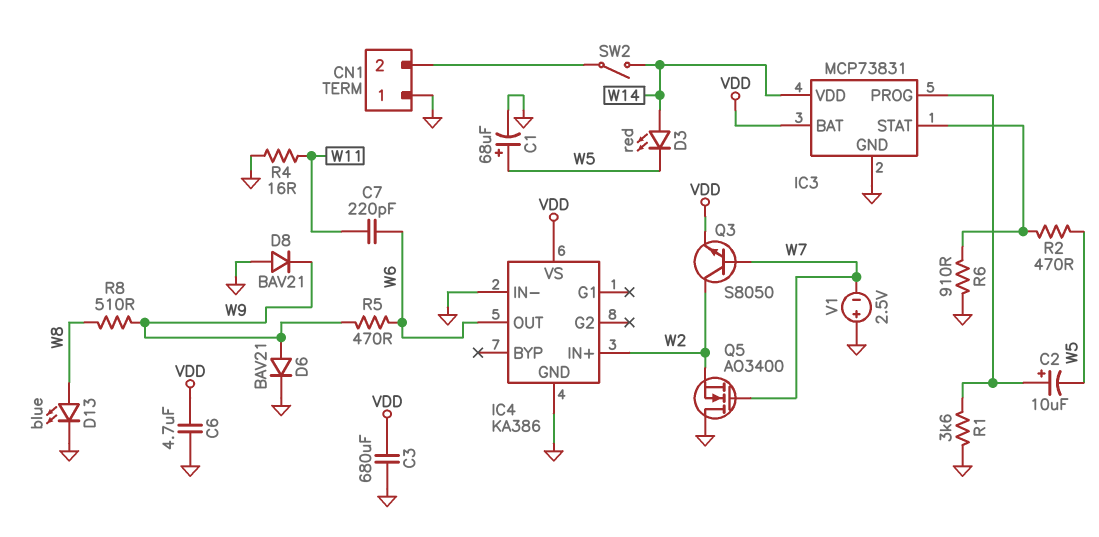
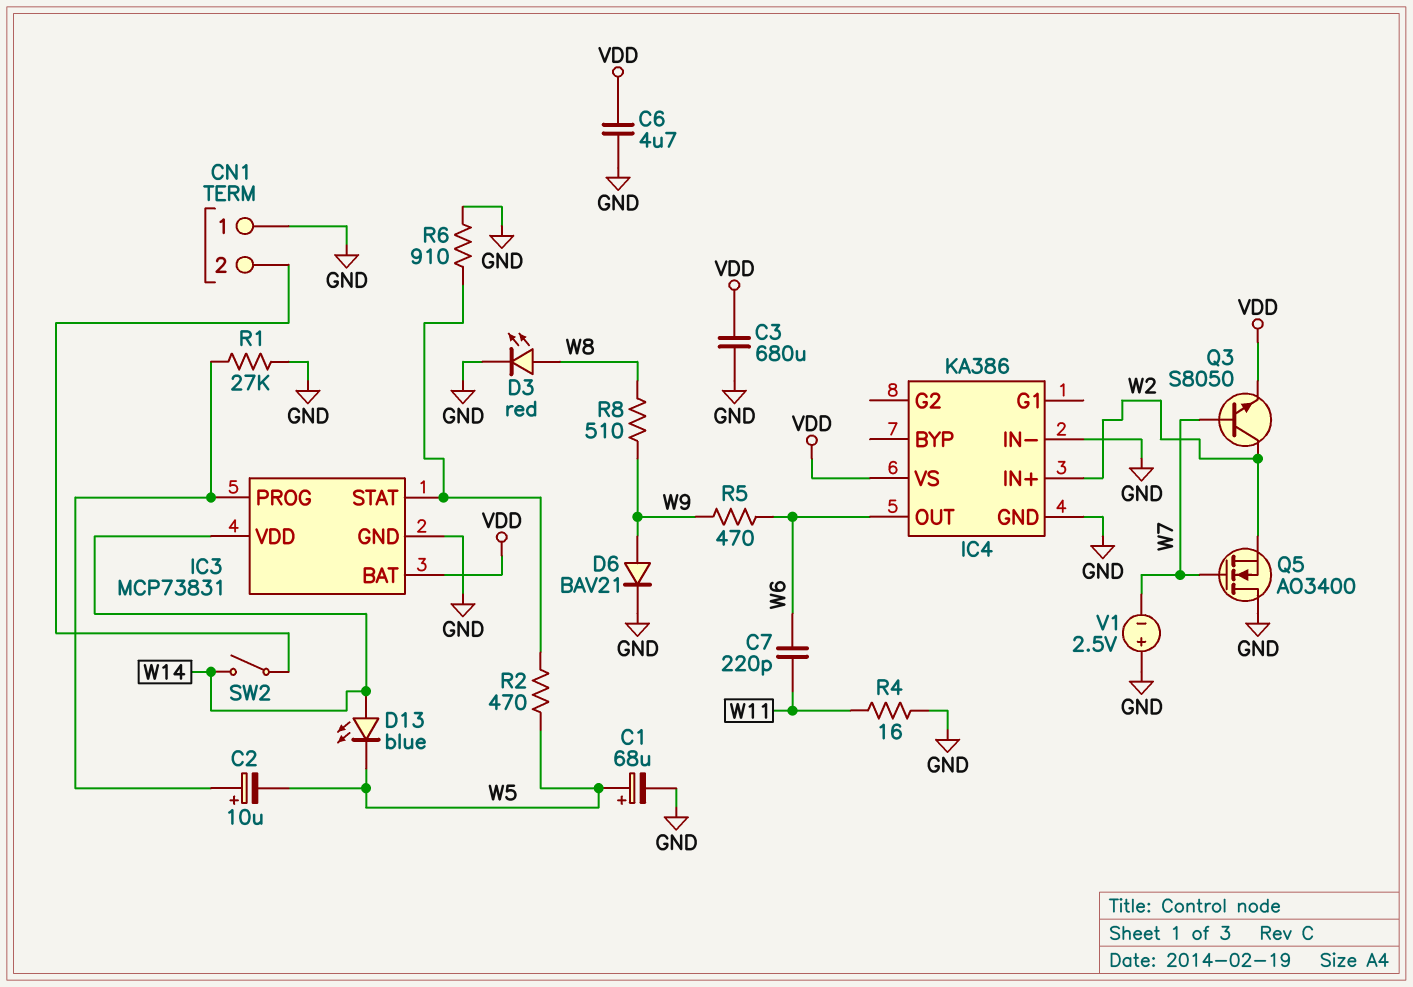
D3: LED red (A W14, K W5) -> LED red (A W8, K GND)
D8: diode BAV21 (A GND, K W9) -> none
D13: LED blue (A W8, K GND) -> LED blue (A W14, K W5)
R1: 3.6k (GND, IC3/PROG) -> 27k (GND, IC3/PROG)

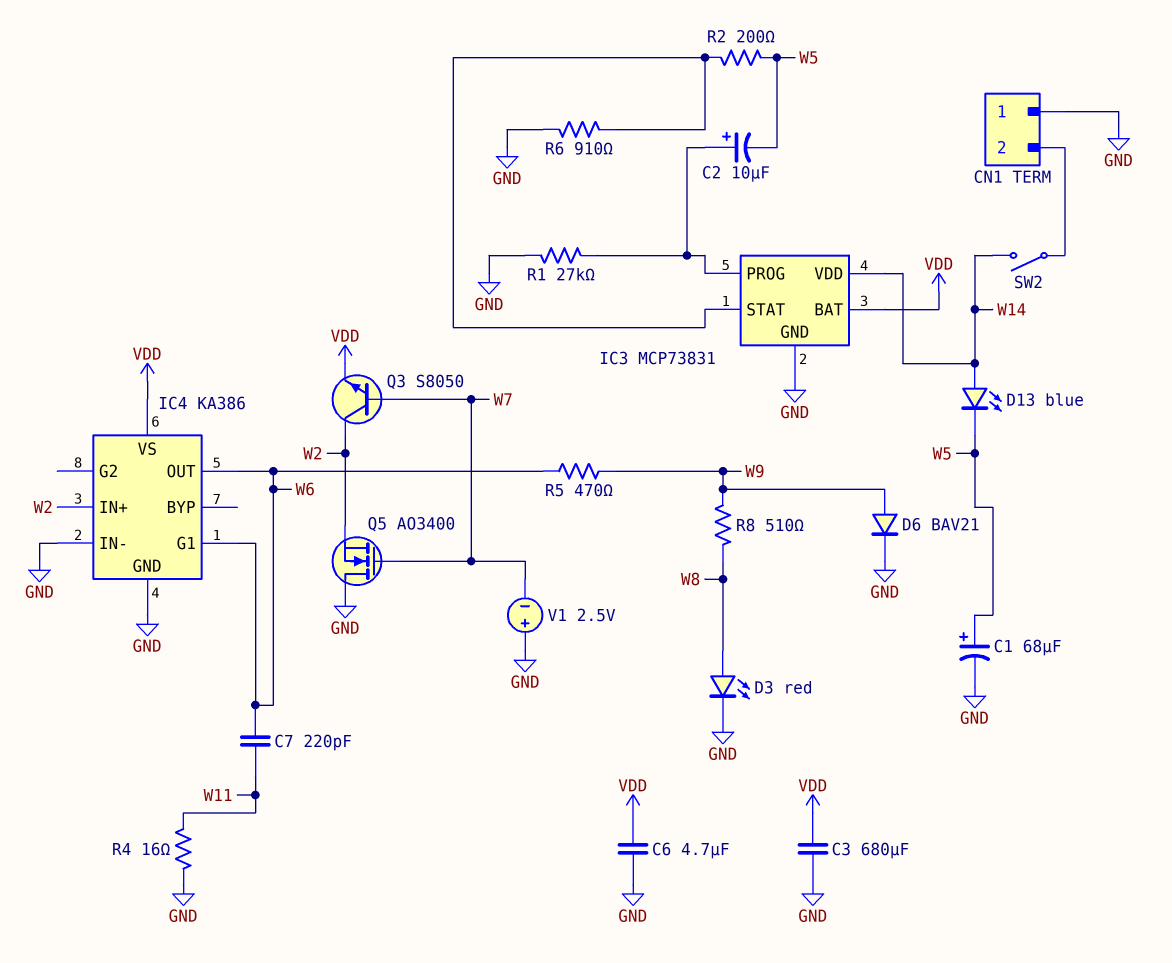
IC4 pin G1: none -> W6
R2: 470 (IC3/STAT, W5) -> 200 (IC3/STAT, W5)

